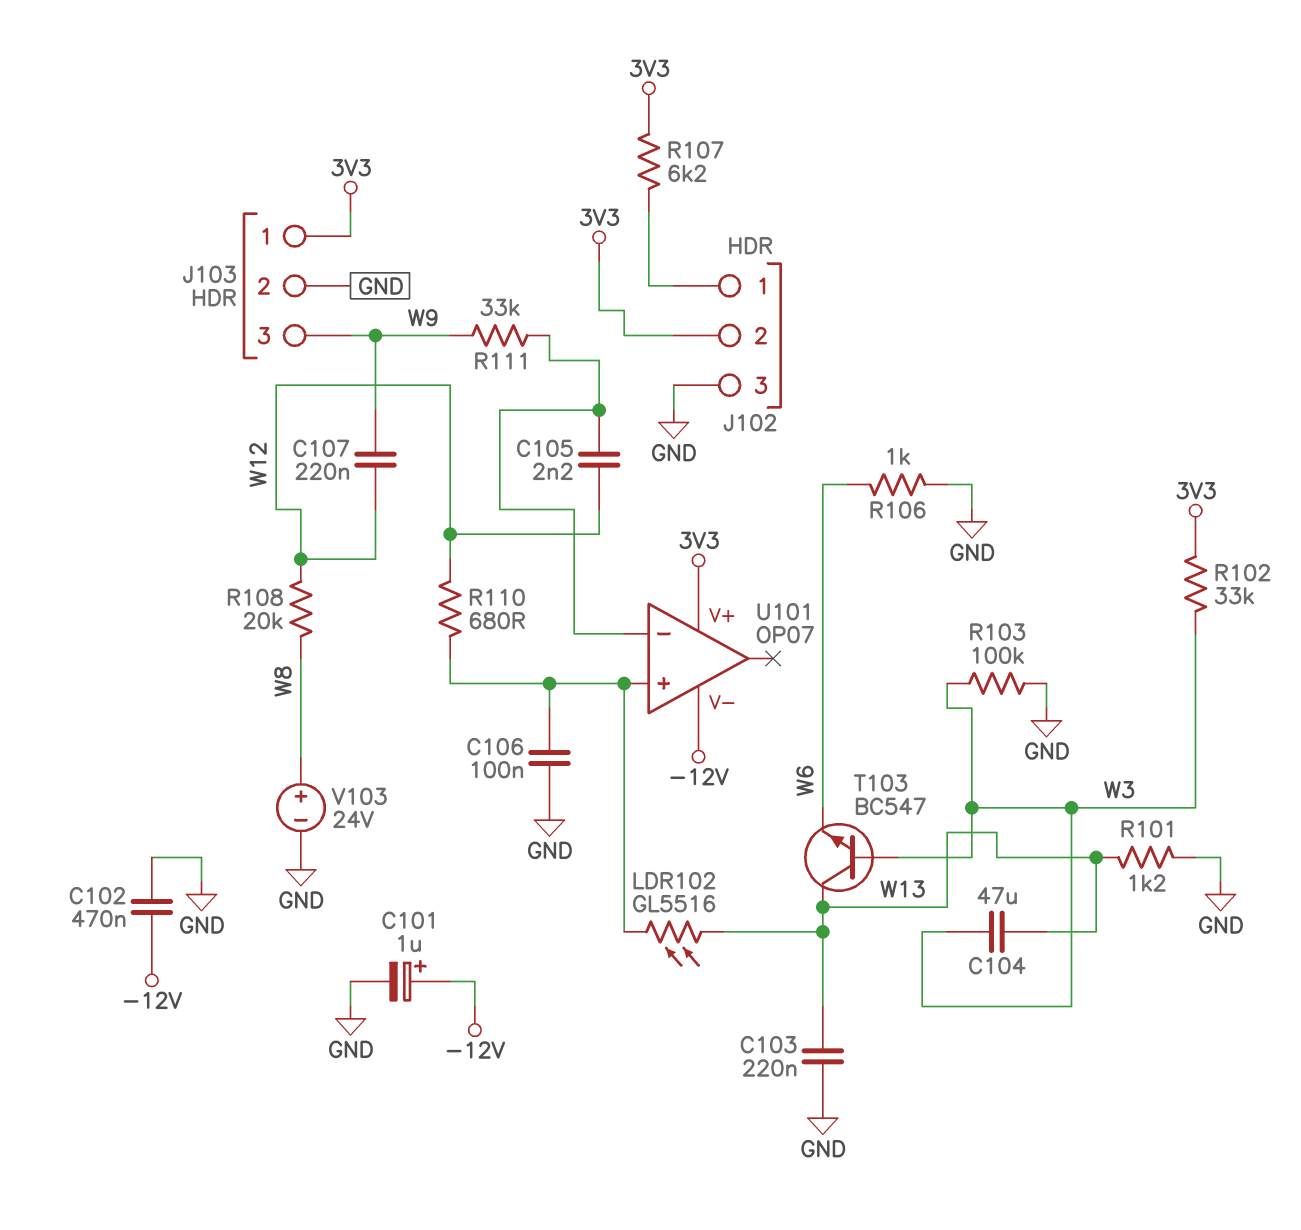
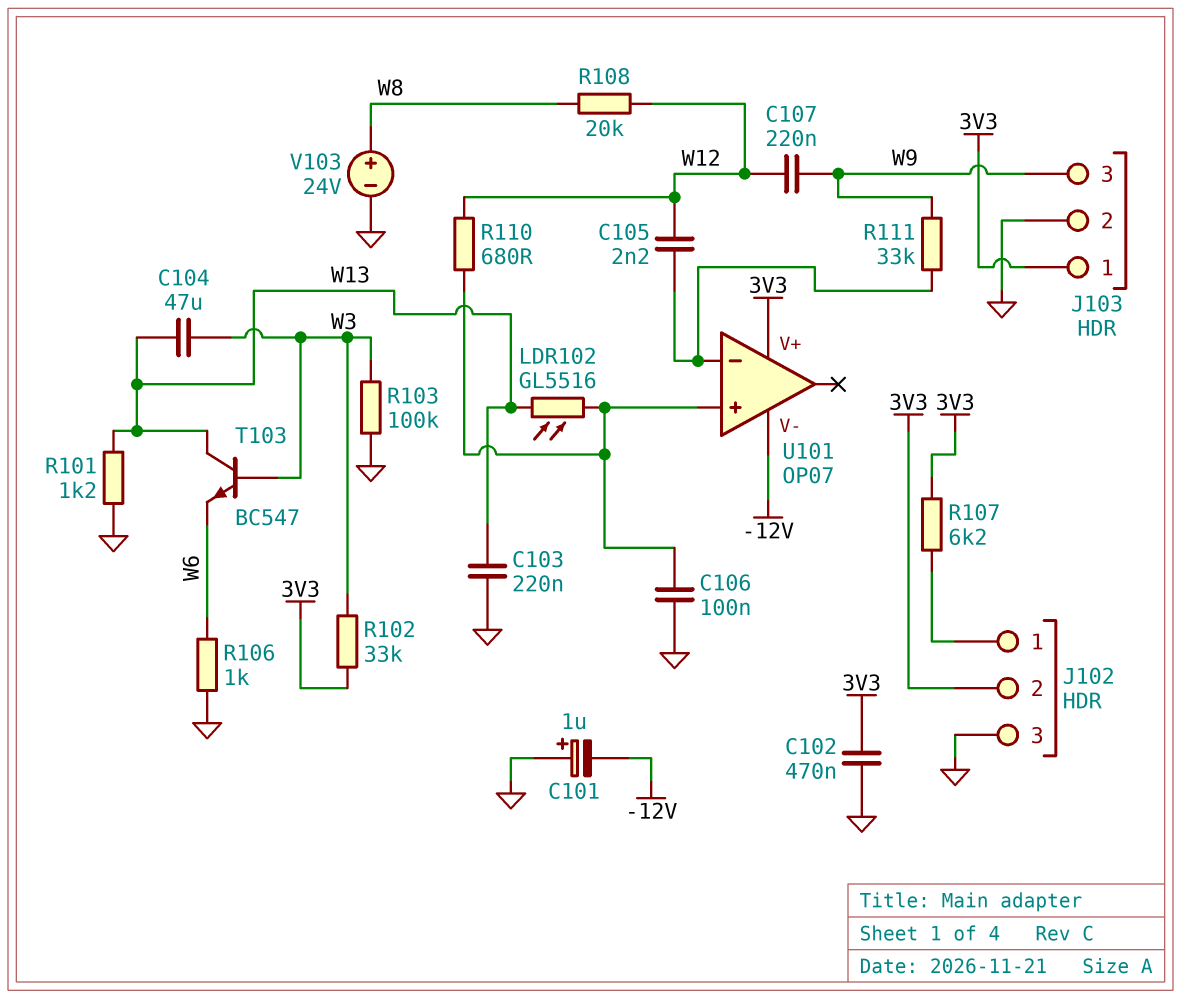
C101: 1uF (plus -12V, minus GND) -> 1uF (plus GND, minus -12V)
C102: 470nF (-12V, GND) -> 470nF (3V3, GND)

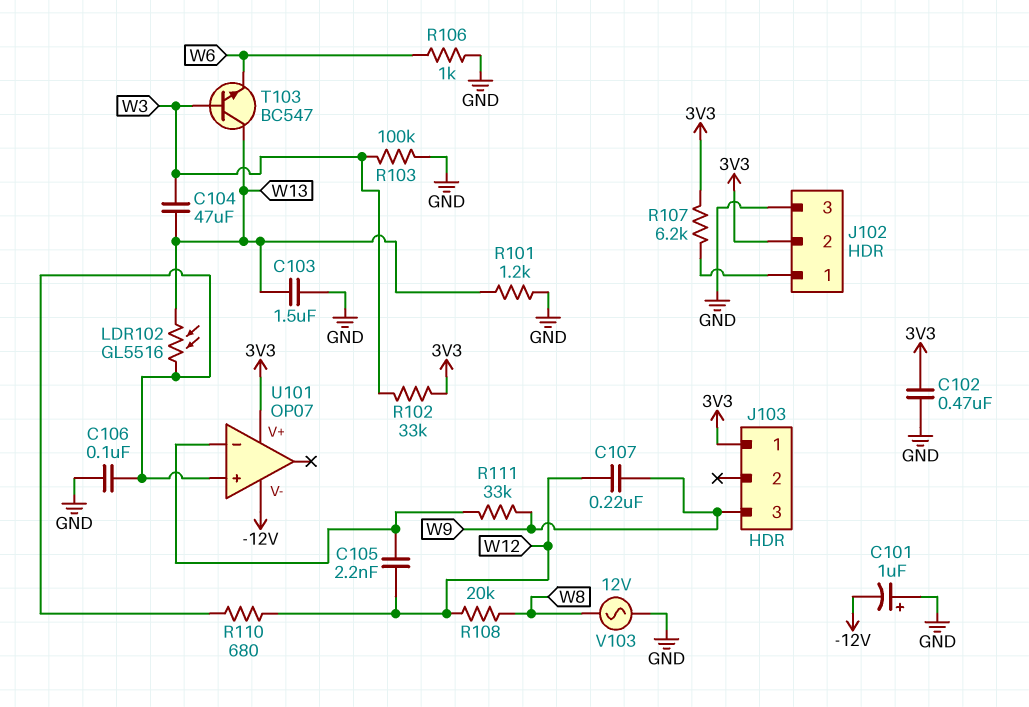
C103: 220nF (GND, W13) -> 1.5uF (GND, W13)
J103 pin 2: GND -> none
V103: 24V (plus W8, minus GND) -> AC 12V (GND, W8)

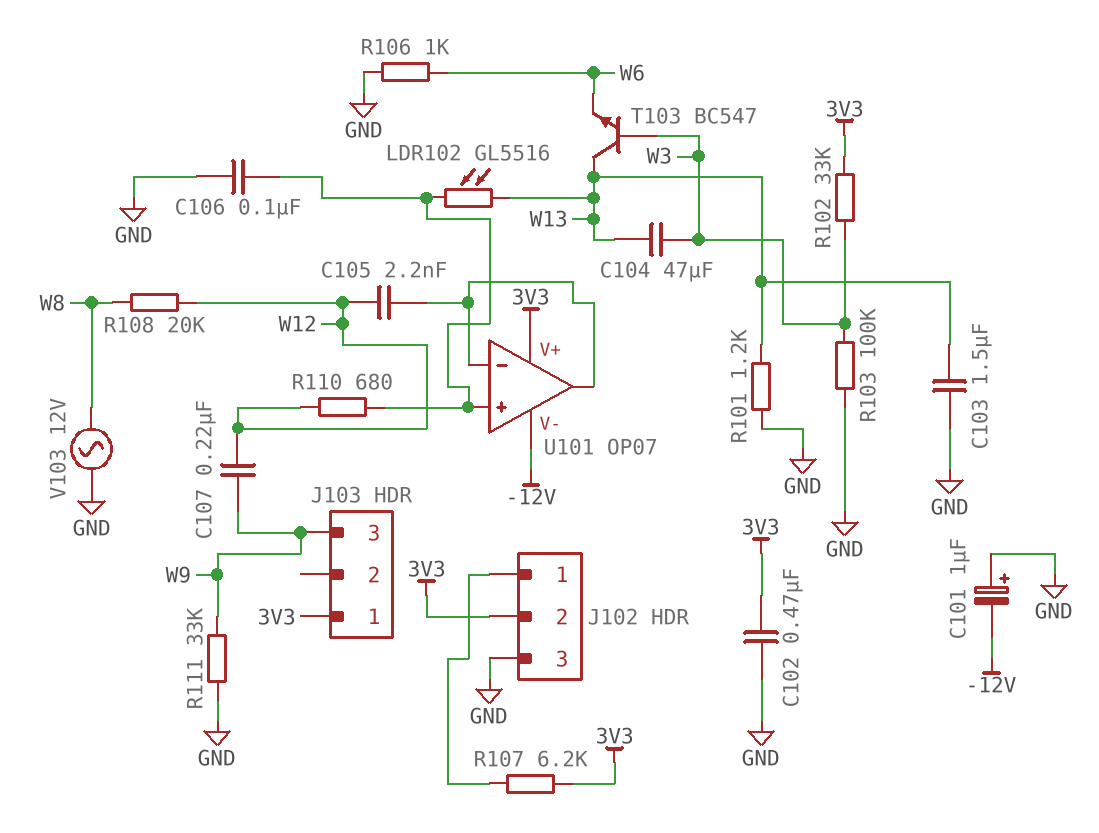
R111: 33k (U101/in-, W9) -> 33k (GND, W9)
U101 pin out: none -> U101/in-

